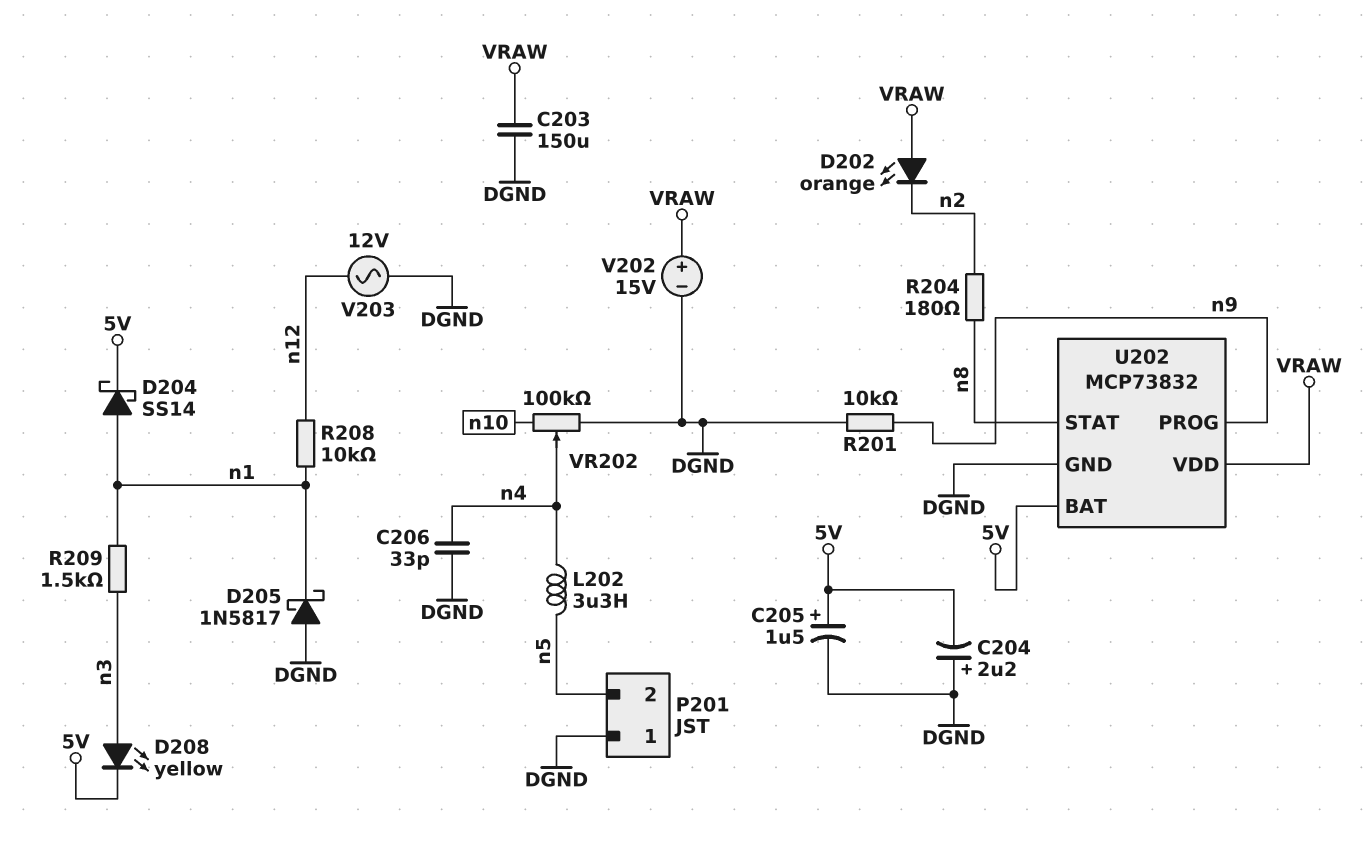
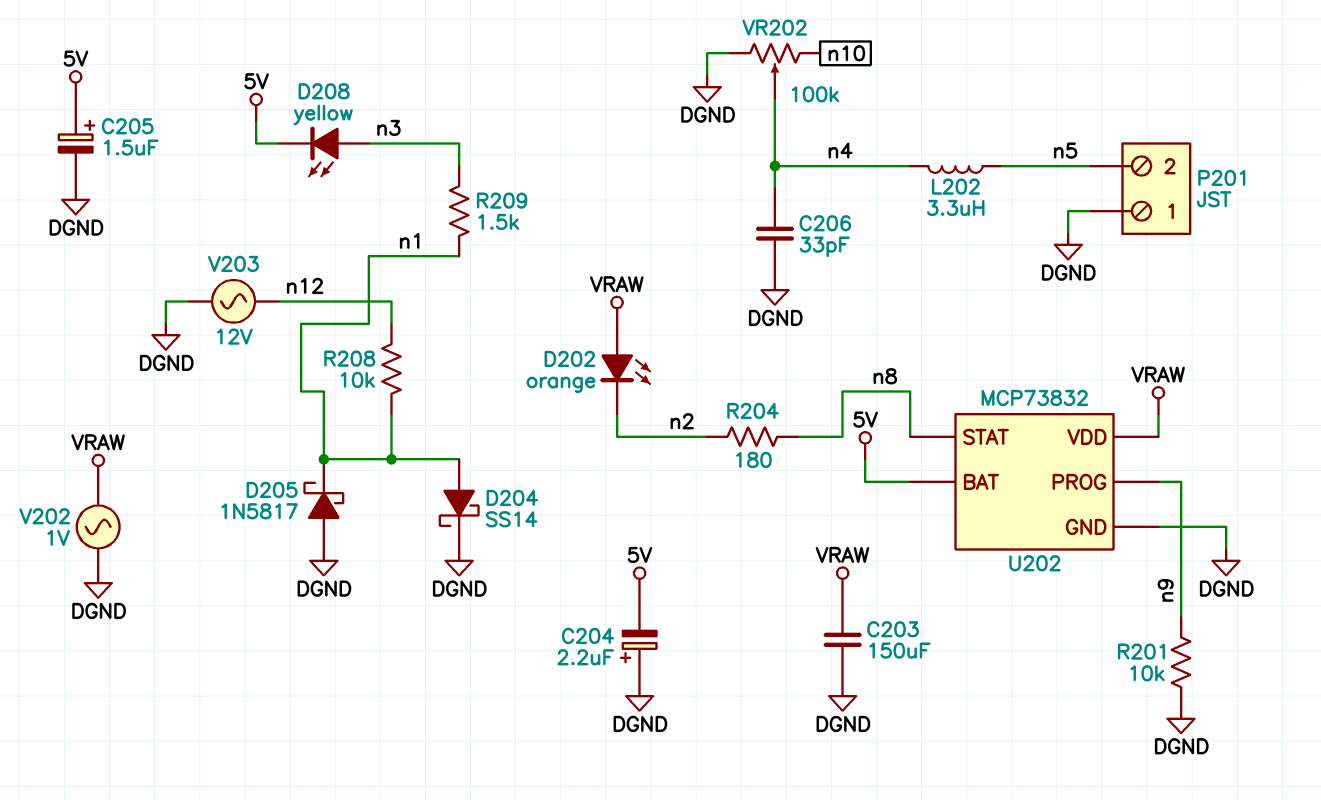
D204: schottky SS14 (A n1, K 5V) -> schottky SS14 (A n1, K DGND)
V202: 15V (plus VRAW, minus DGND) -> AC 1V (DGND, VRAW)

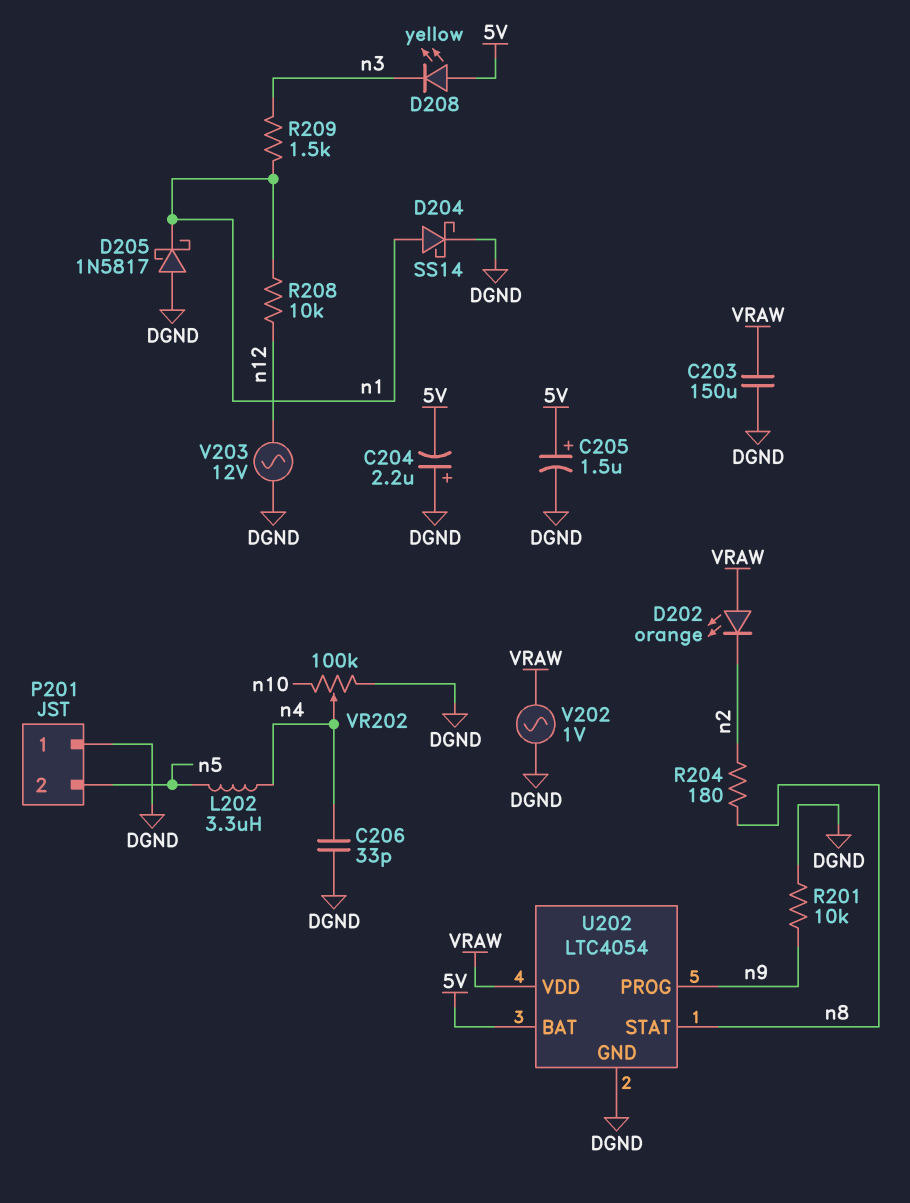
D208: LED yellow (A n3, K 5V) -> LED yellow (A 5V, K n3)
U202: MCP73832 -> LTC4054

